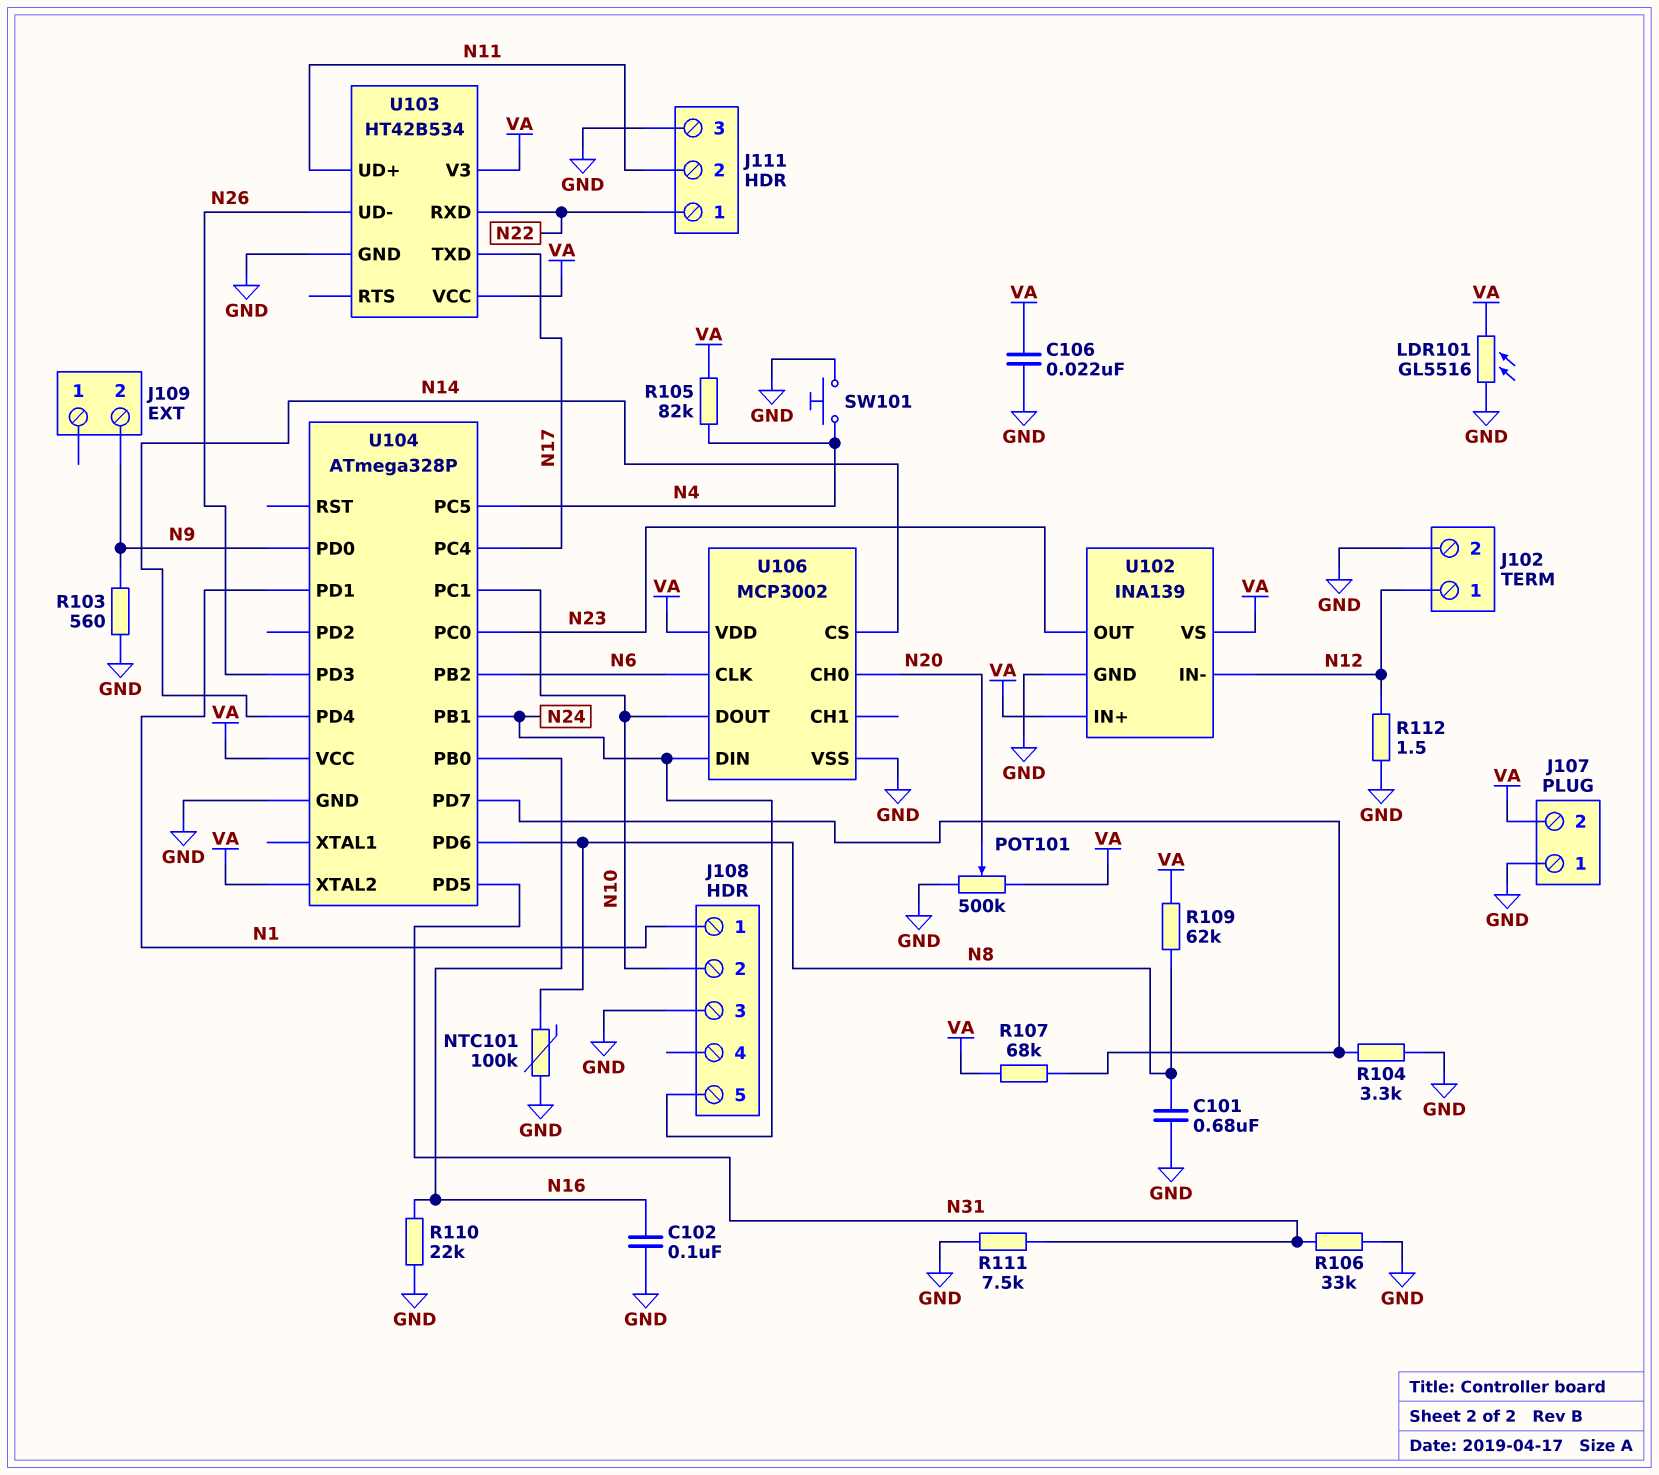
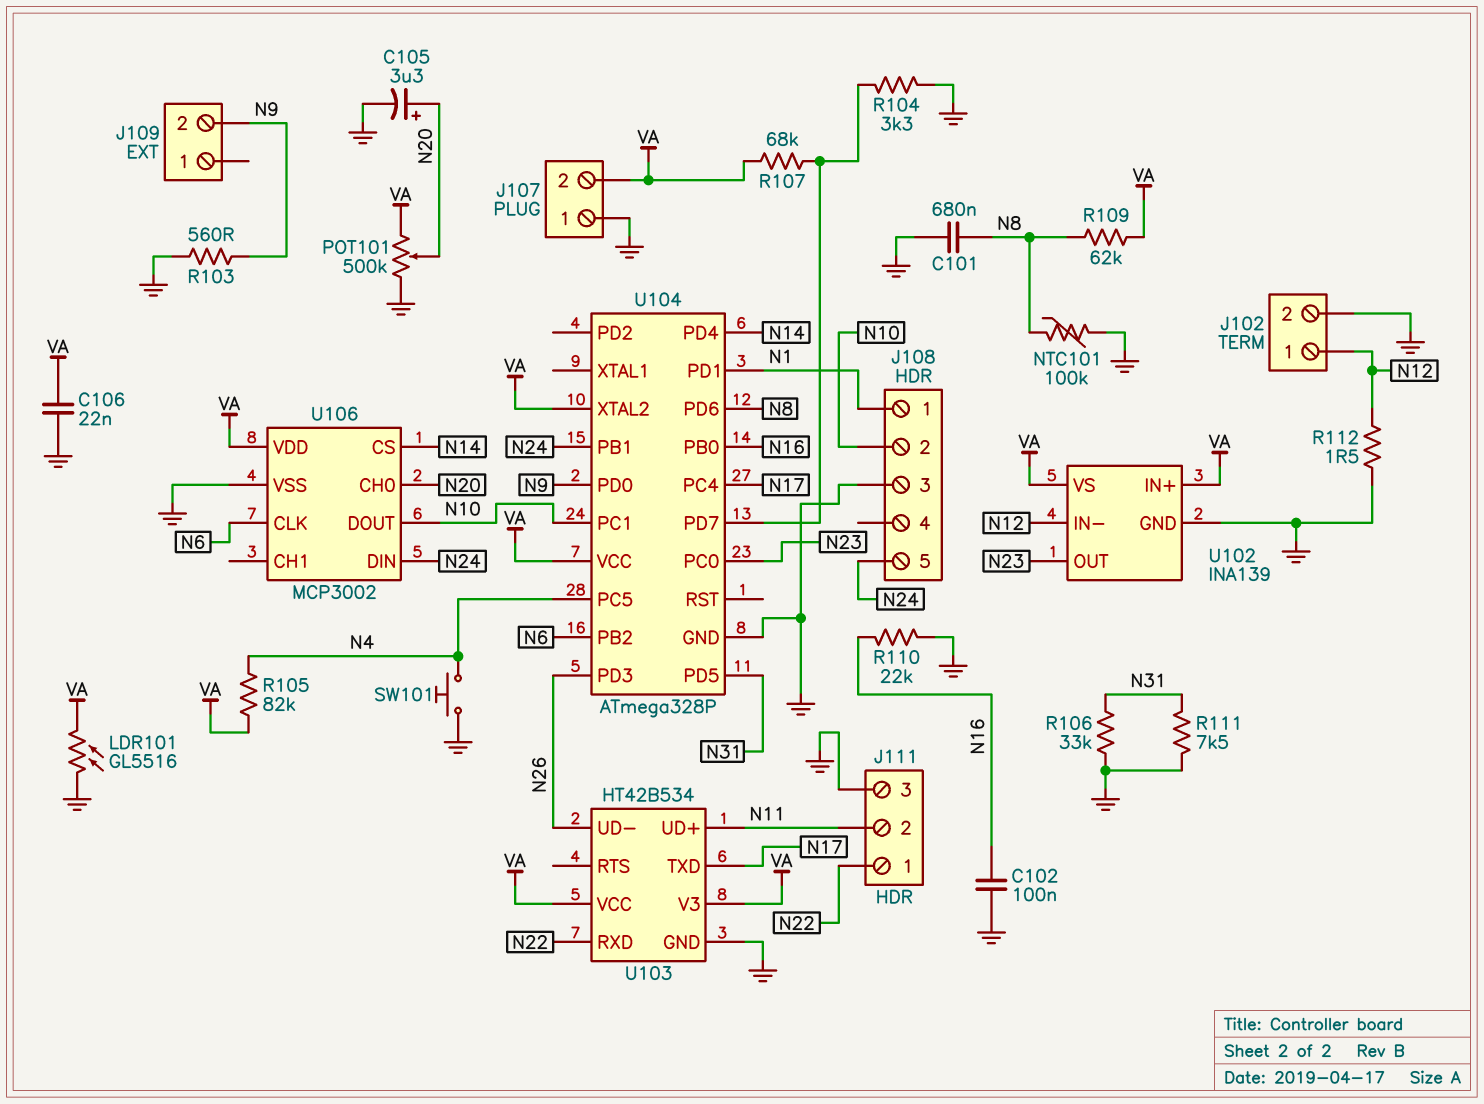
C105: none -> 3.3uF (plus N20, minus GND)

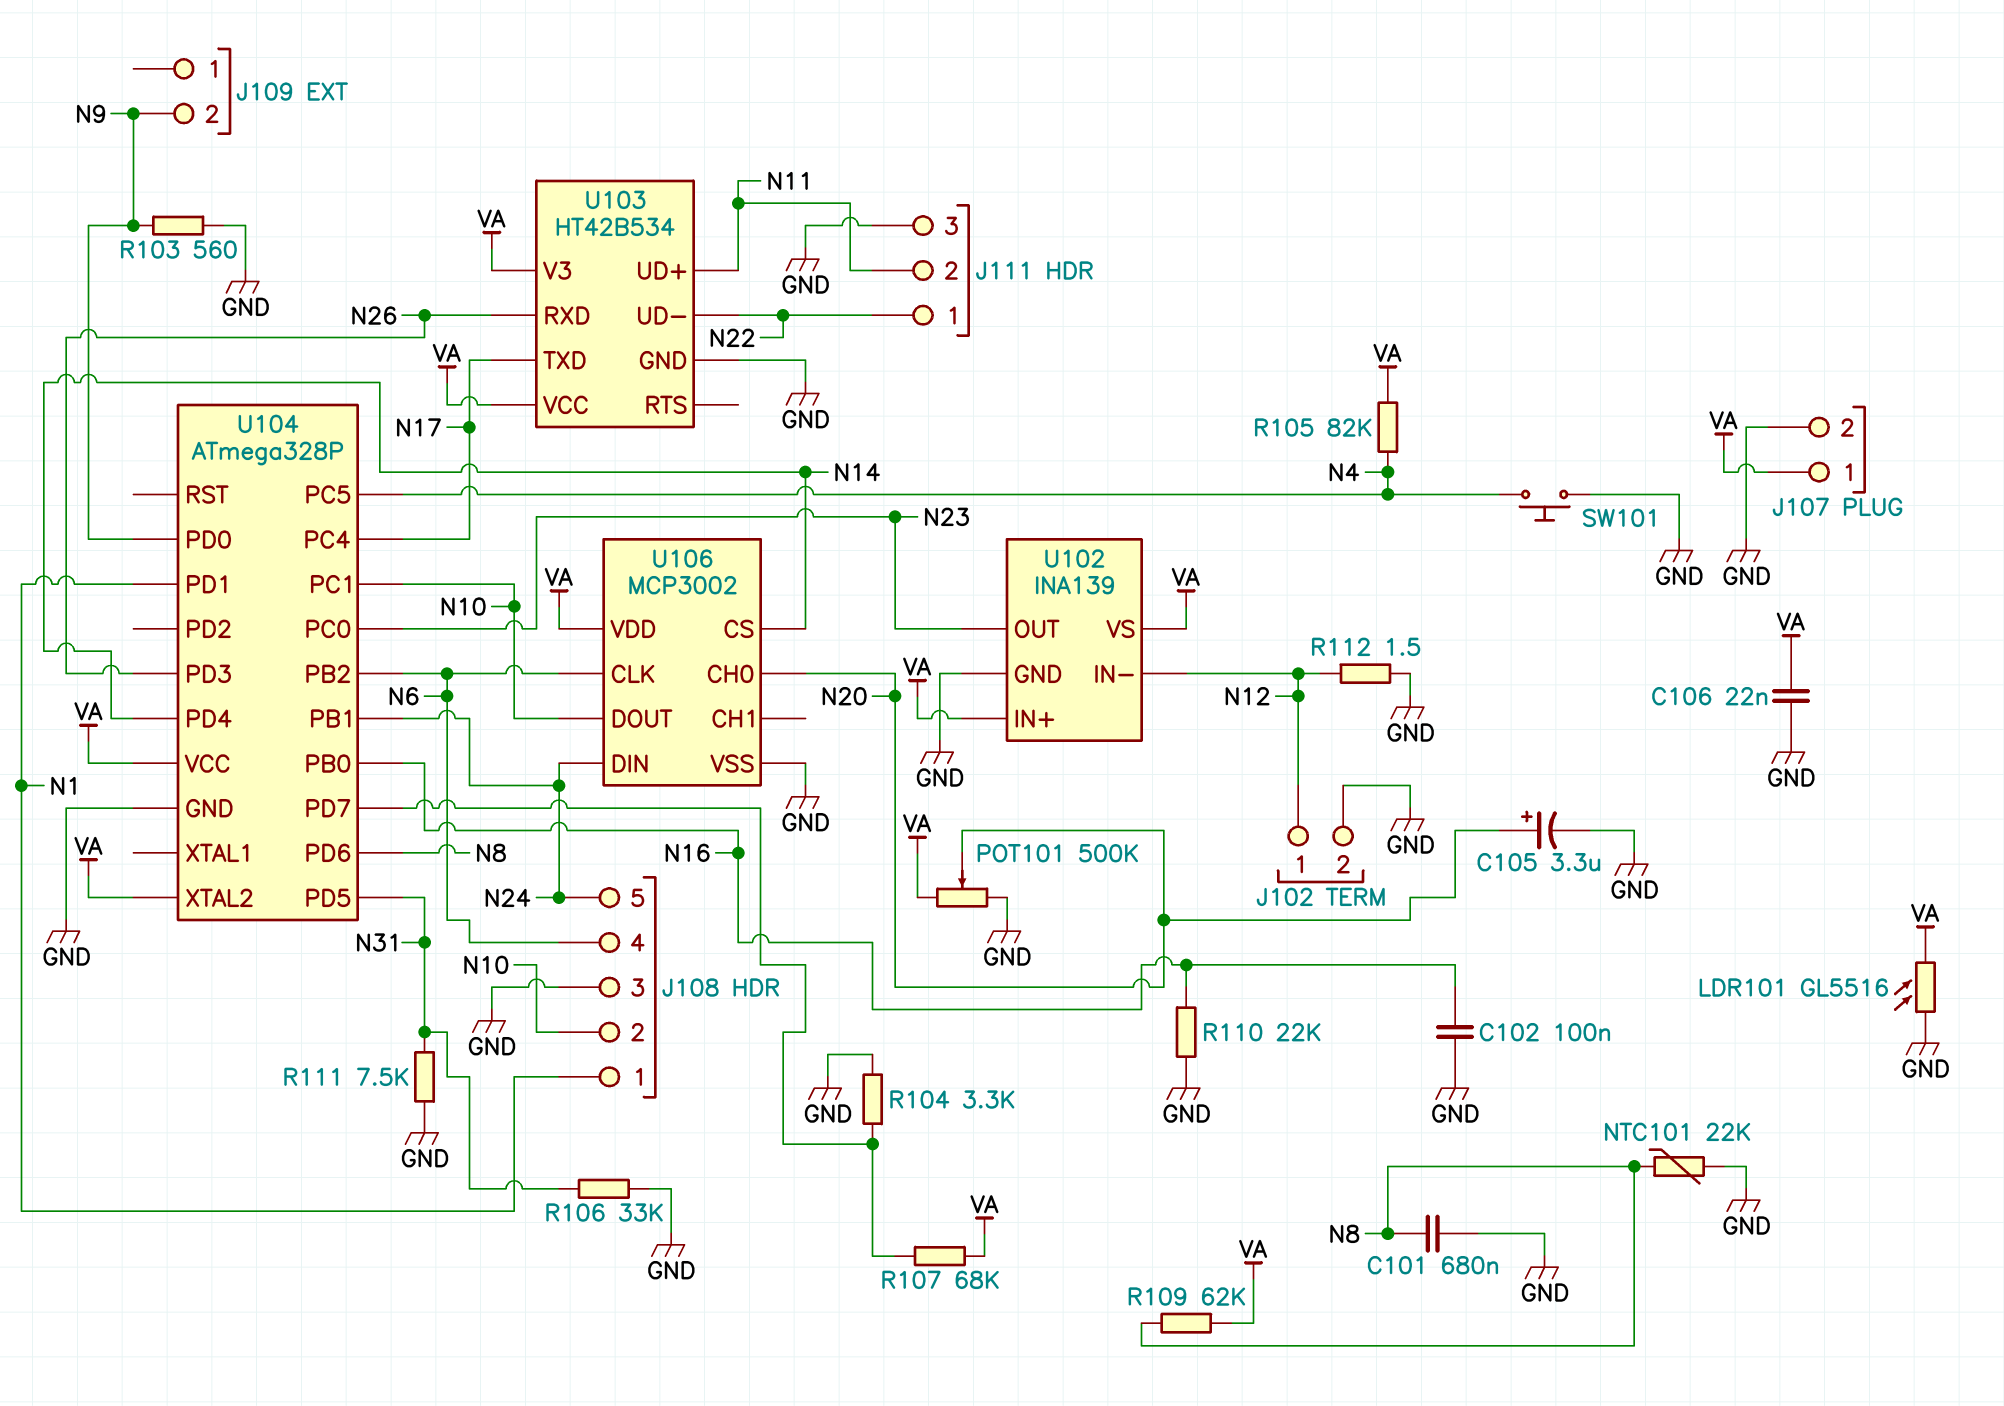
J107 pin 1: GND -> VA
J107 pin 2: VA -> GND
J108 pin 4: none -> N6
NTC101: 100k (GND, N8) -> 22k (GND, N8)
U103 pin RXD: N22 -> N26
U103 pin UD-: N26 -> N22

